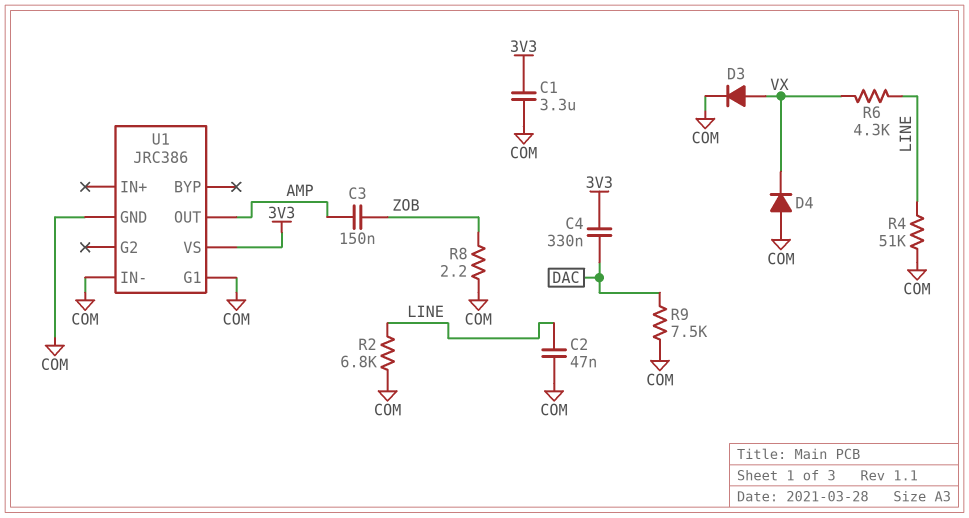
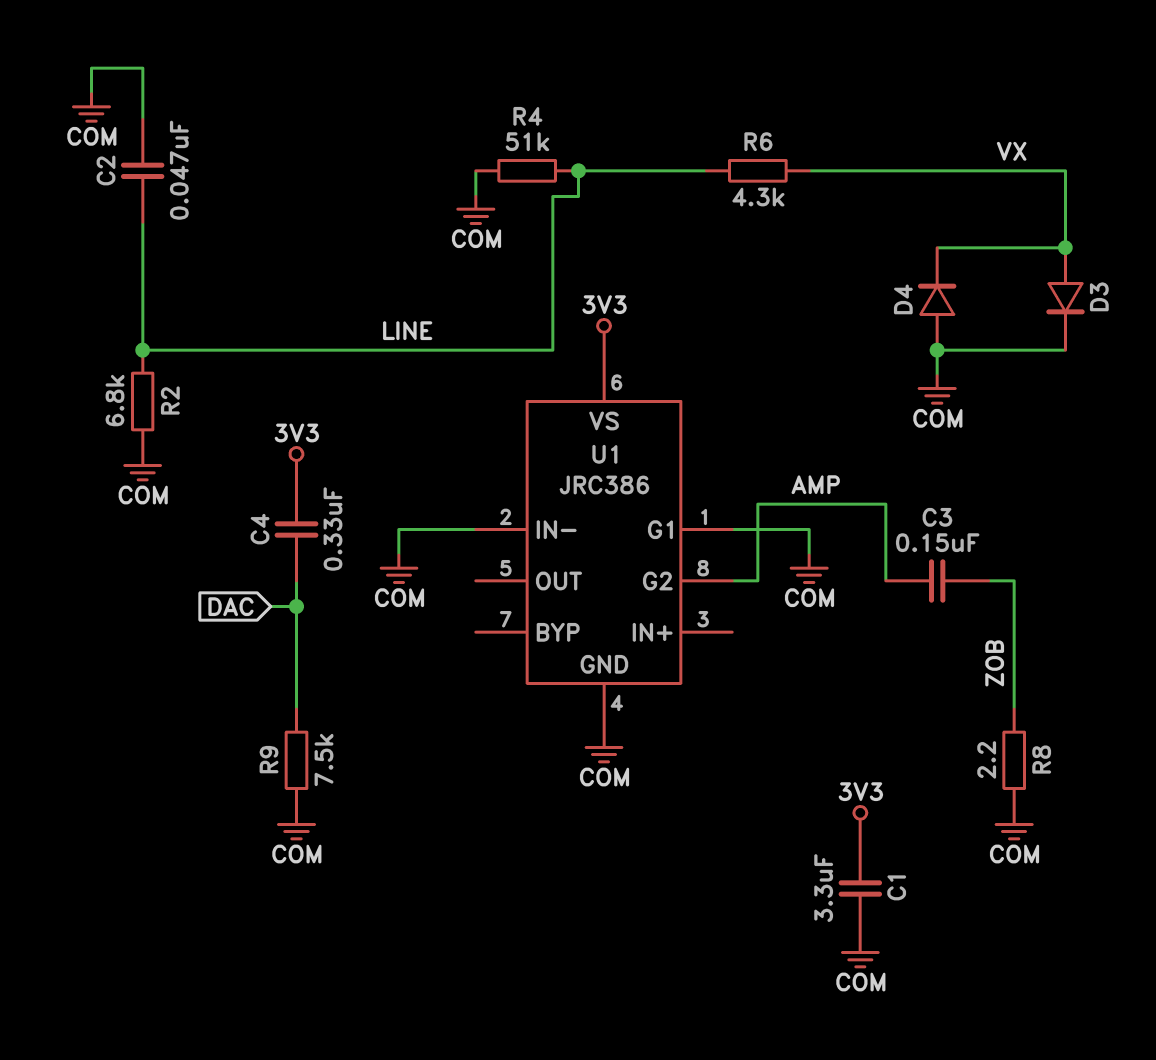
U1 pin G2: none -> AMP
U1 pin OUT: AMP -> none

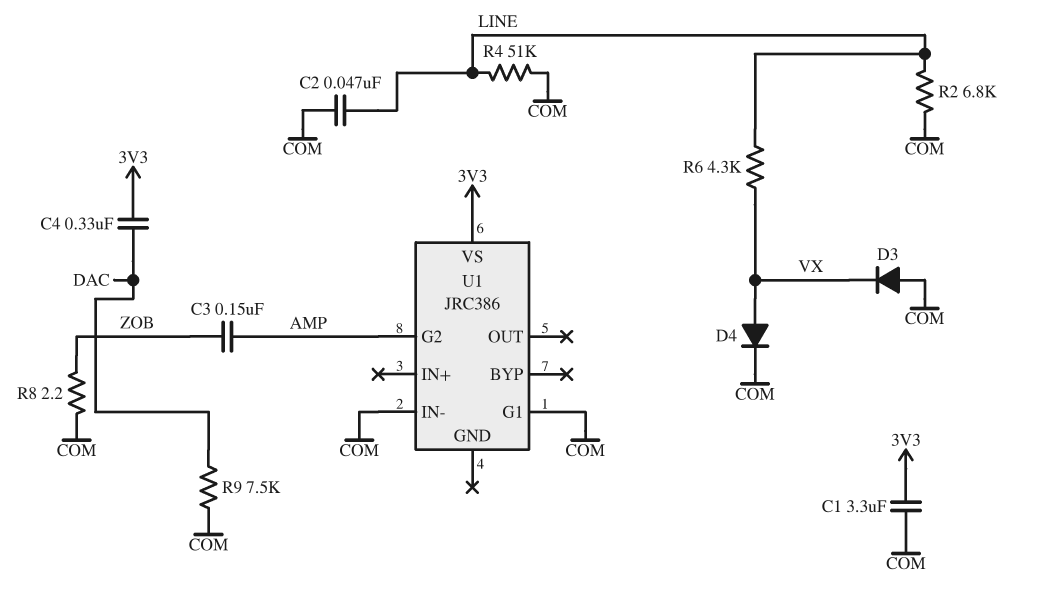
D3: diode (A VX, K COM) -> diode (A COM, K VX)
D4: diode (A COM, K VX) -> diode (A VX, K COM)
U1 pin GND: COM -> none

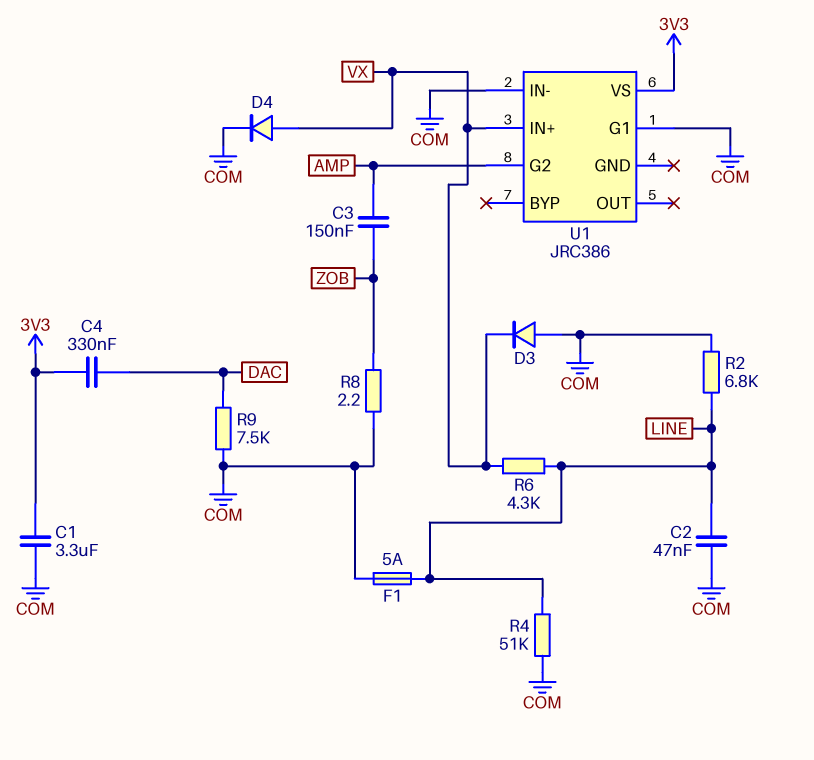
F1: none -> 5A (COM, LINE)
U1 pin IN+: none -> VX

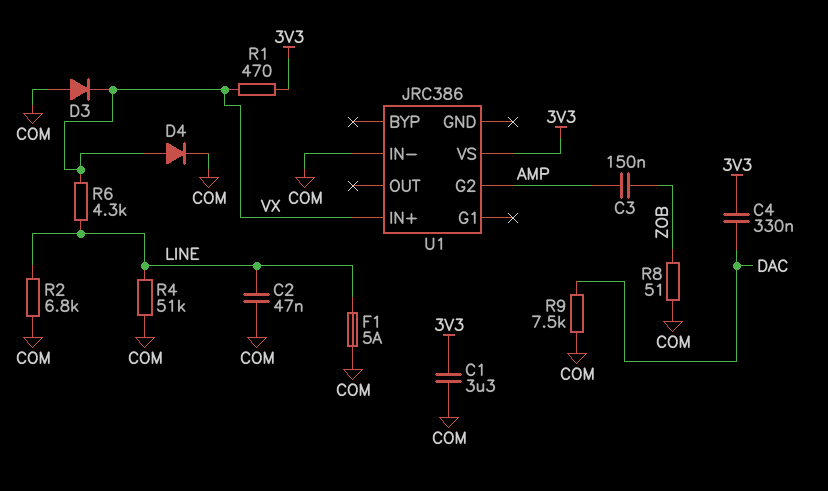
R1: none -> 470 (3V3, VX)
R8: 2.2 (COM, ZOB) -> 51 (COM, ZOB)
U1 pin G1: COM -> none

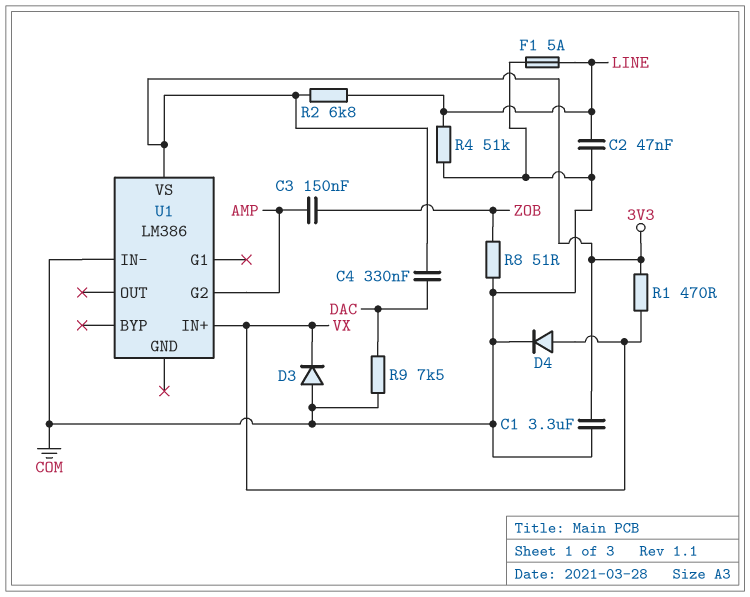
R2: 6.8k (COM, LINE) -> 6.8k (3V3, LINE)
R6: 4.3k (LINE, VX) -> none
U1: JRC386 -> LM386

